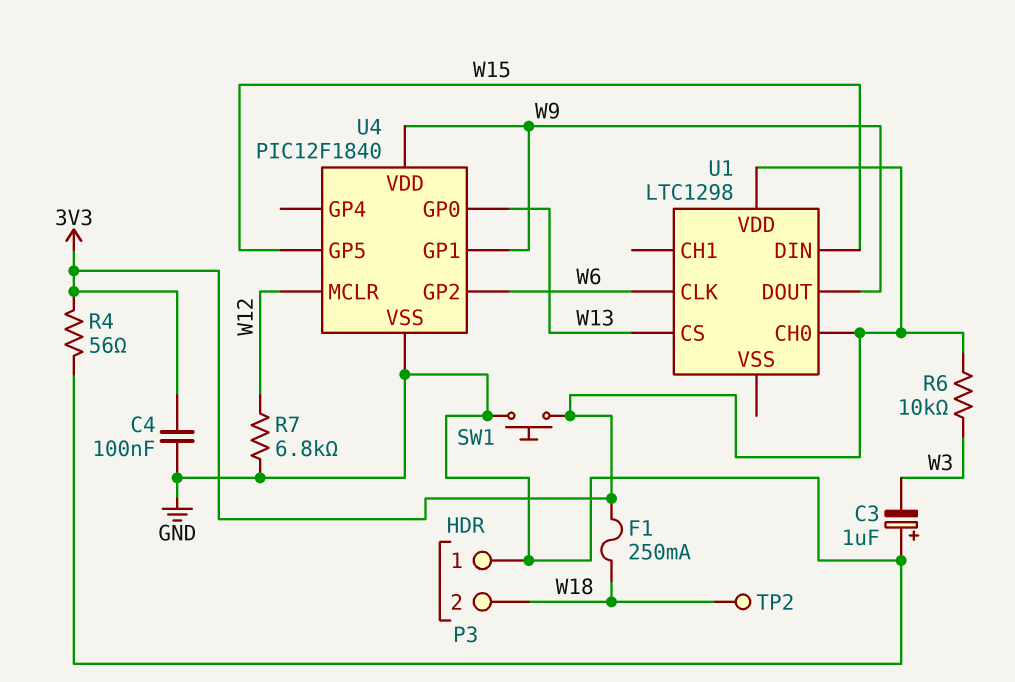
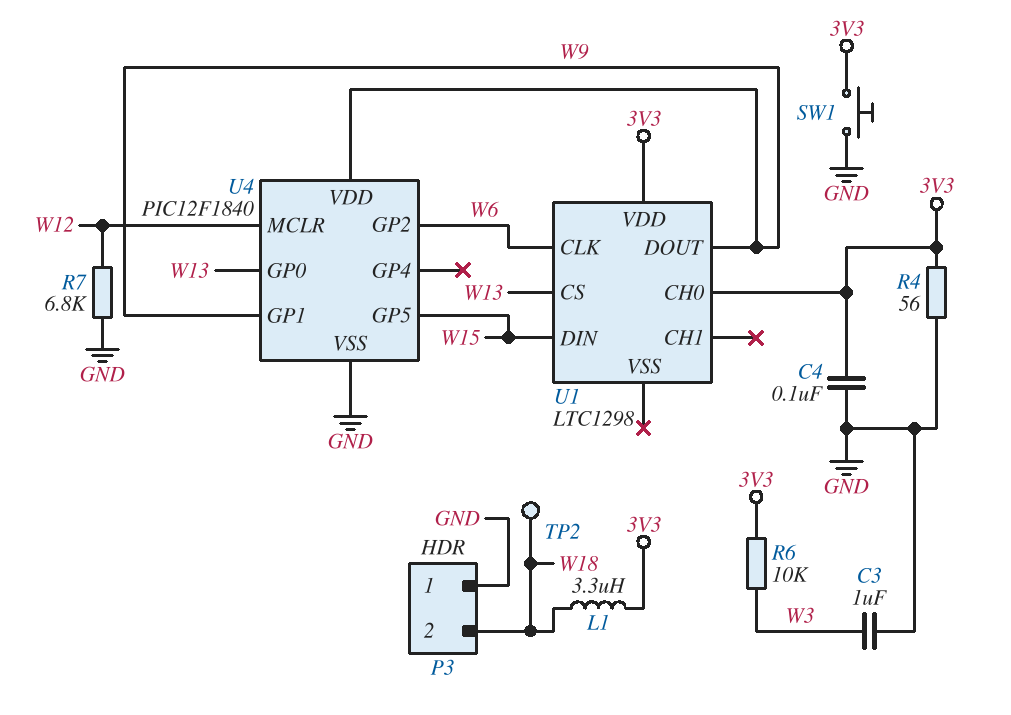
C3: 1uF (plus GND, minus W3) -> 1uF (GND, W3)
F1: 250mA (3V3, W18) -> none
L1: none -> 3.3uH (3V3, W18)

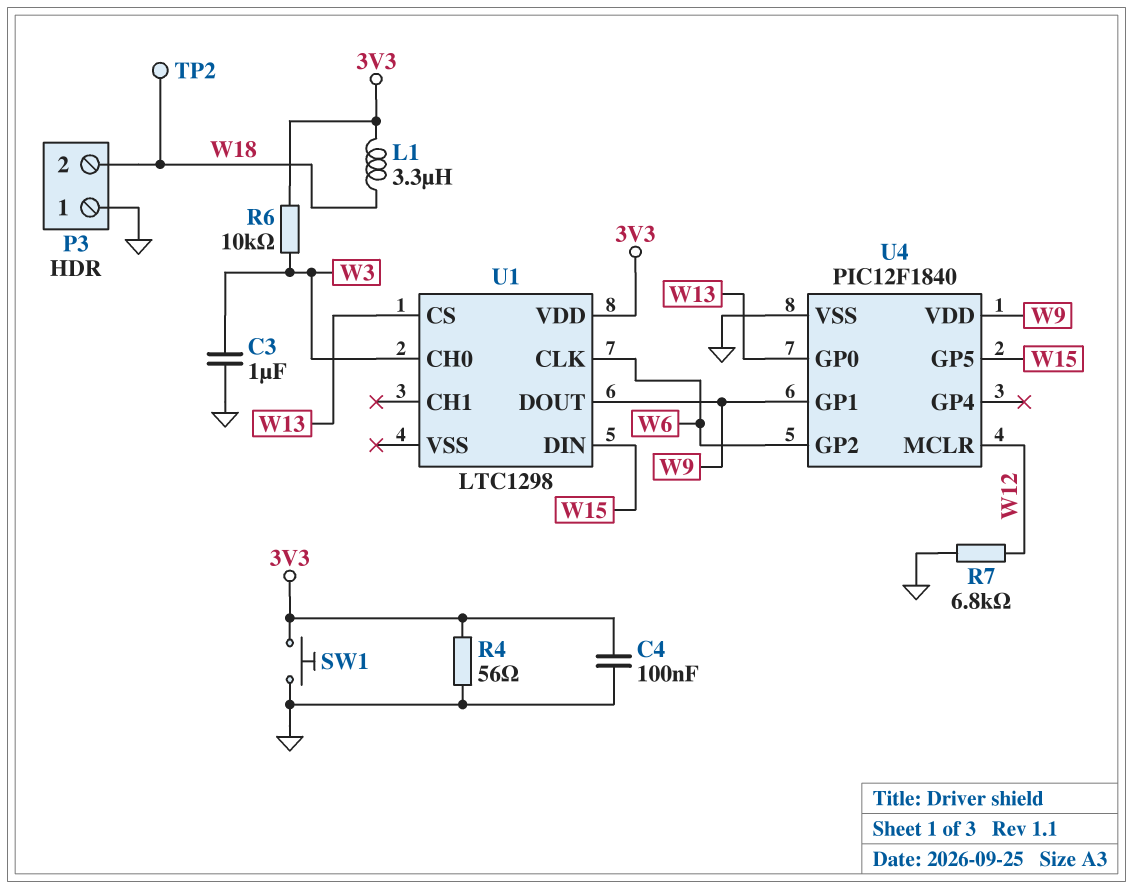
U1 pin CH0: 3V3 -> W3

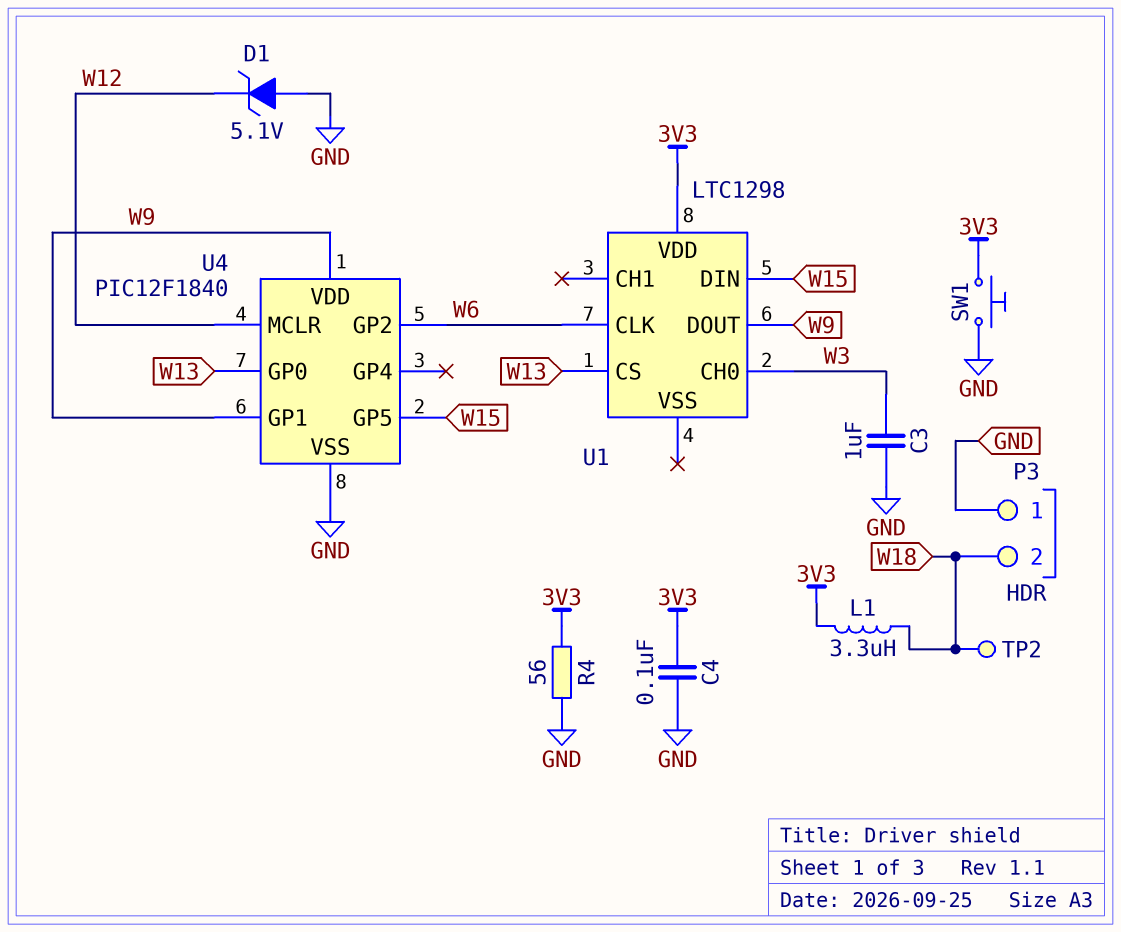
D1: none -> zener 5.1V (A GND, K W12)
R6: 10k (3V3, W3) -> none
R7: 6.8k (GND, W12) -> none

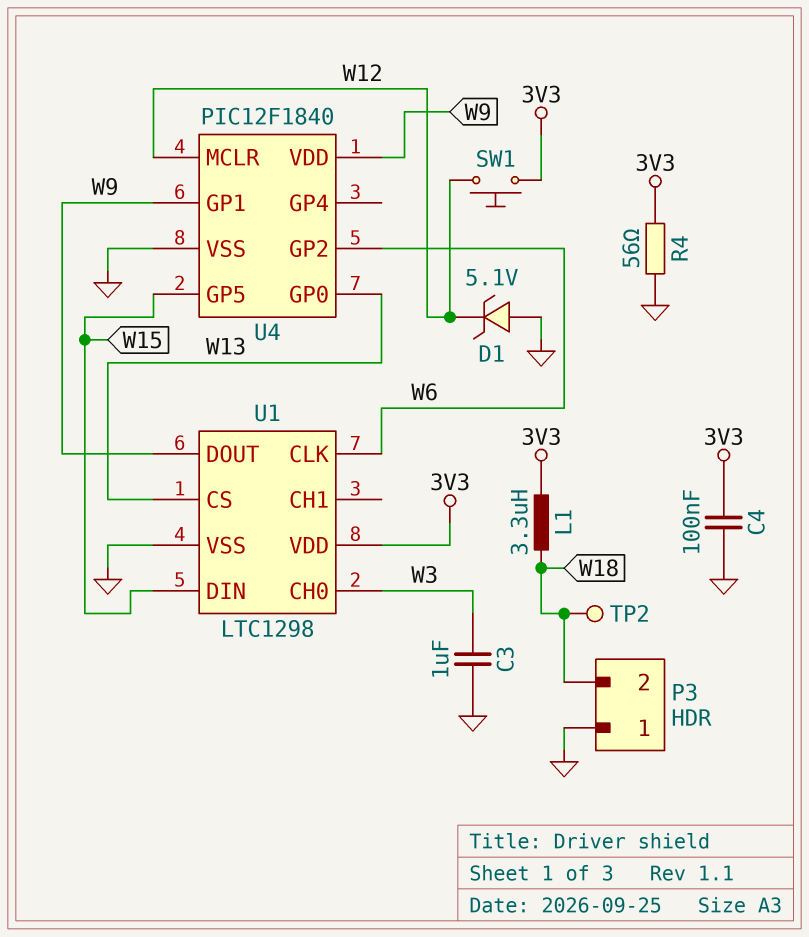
SW1: button (3V3, GND) -> button (3V3, W12)
U1 pin VSS: none -> GND

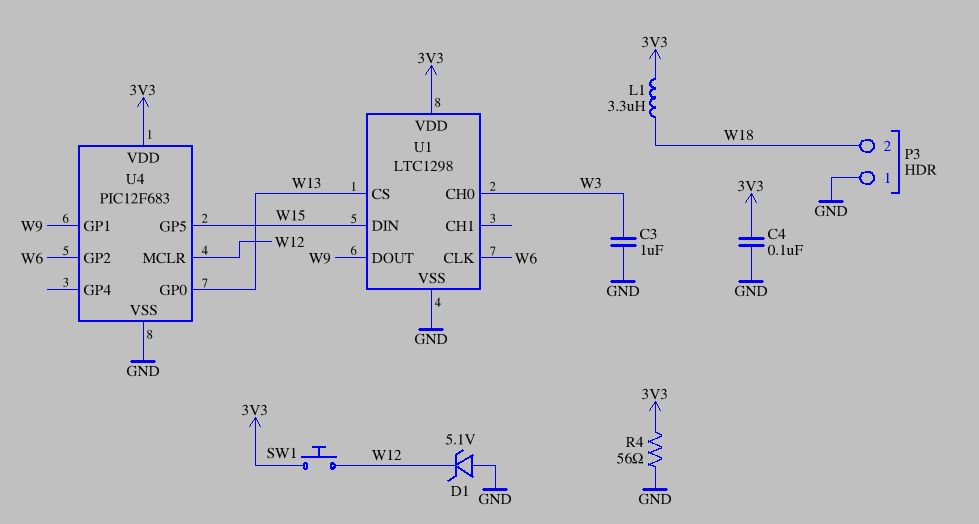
TP2: test point (W18) -> none
U4: PIC12F1840 -> PIC12F683
U4 pin VDD: W9 -> 3V3

